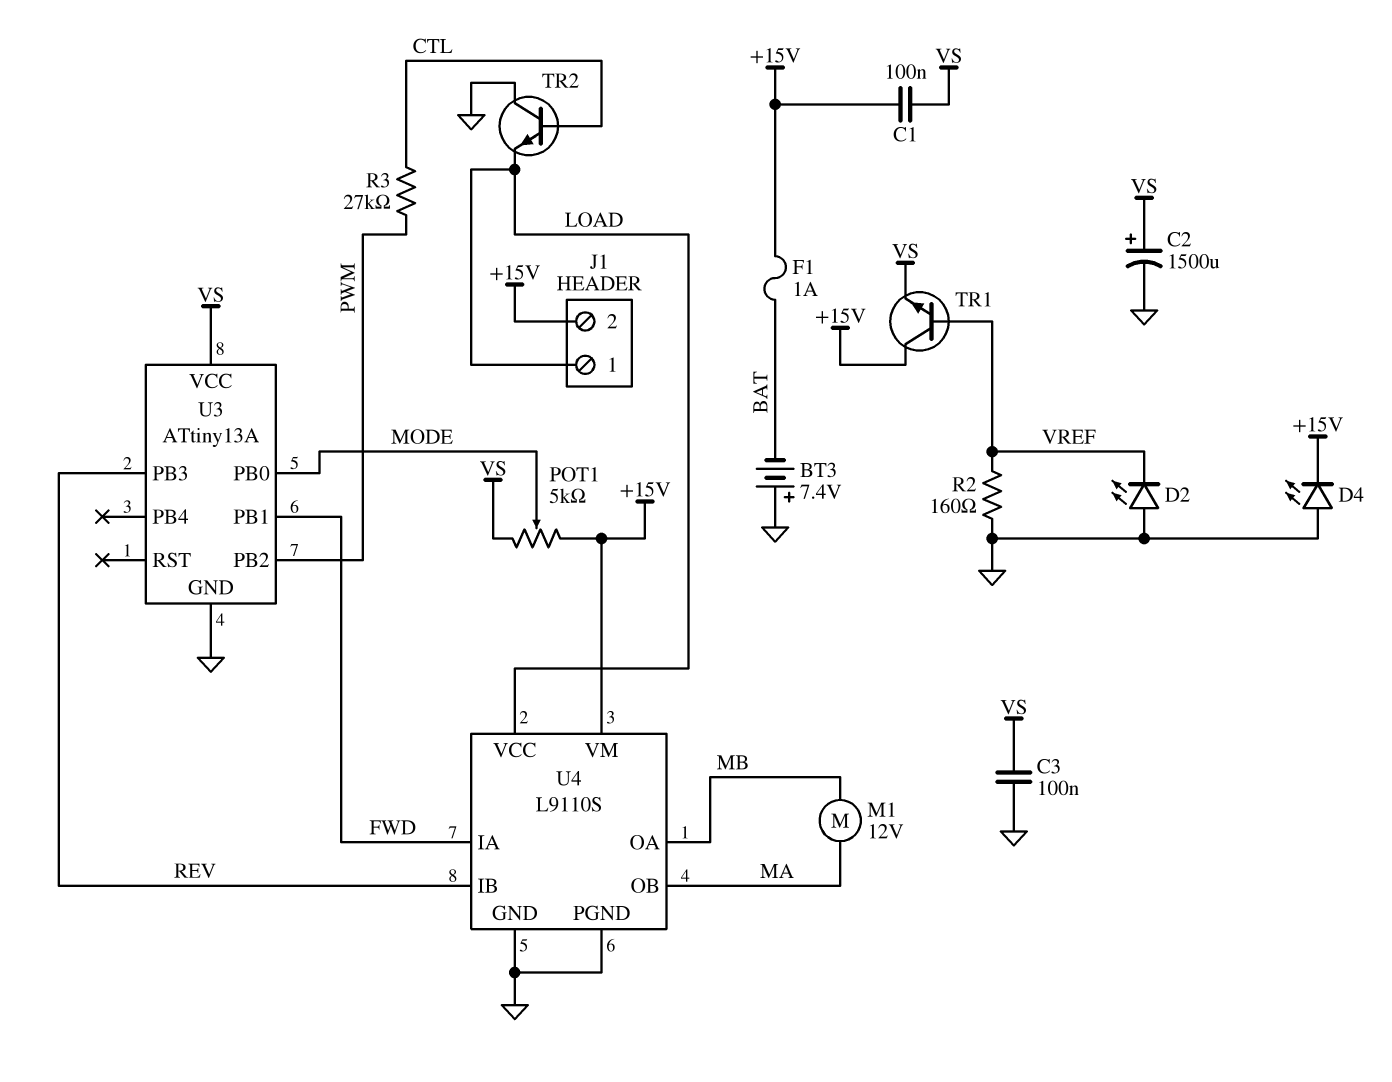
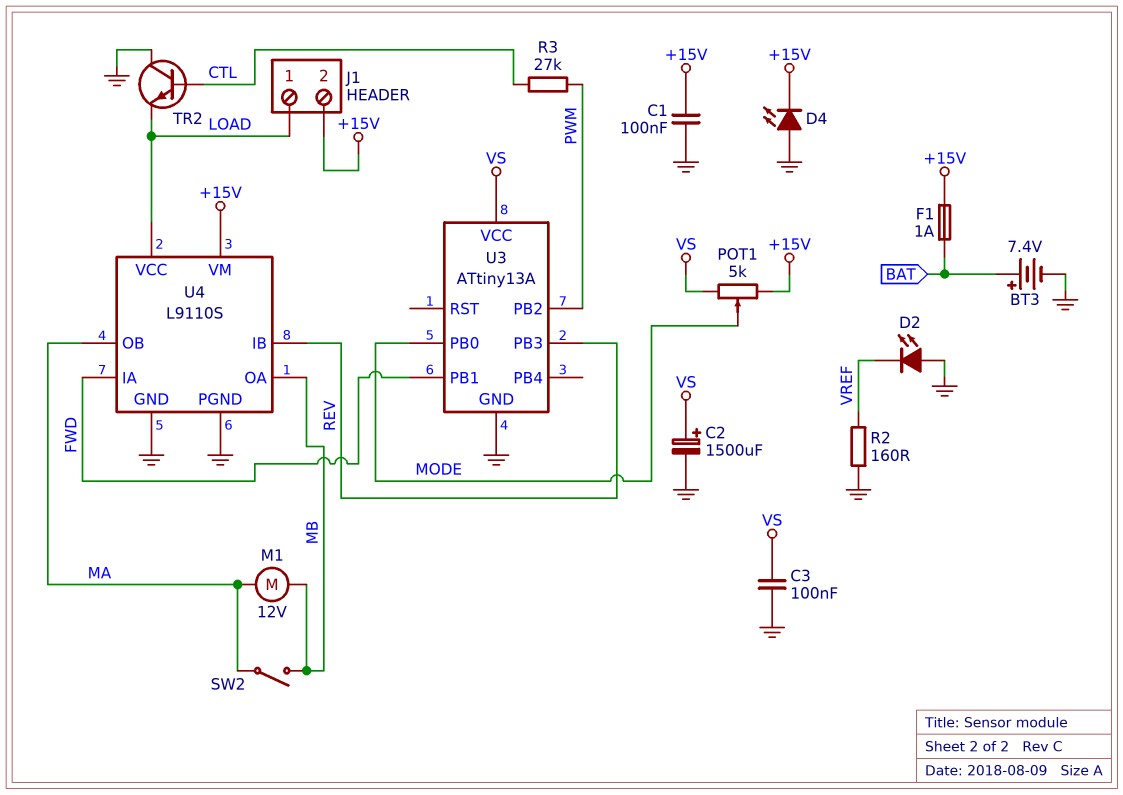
BT3: 7.4V (plus GND, minus BAT) -> 7.4V (plus BAT, minus GND)
C1: 100nF (+15V, VS) -> 100nF (+15V, GND)
SW2: none -> switch (MA, MB)
TR1: NPN (B VREF, C +15V, E VS) -> none

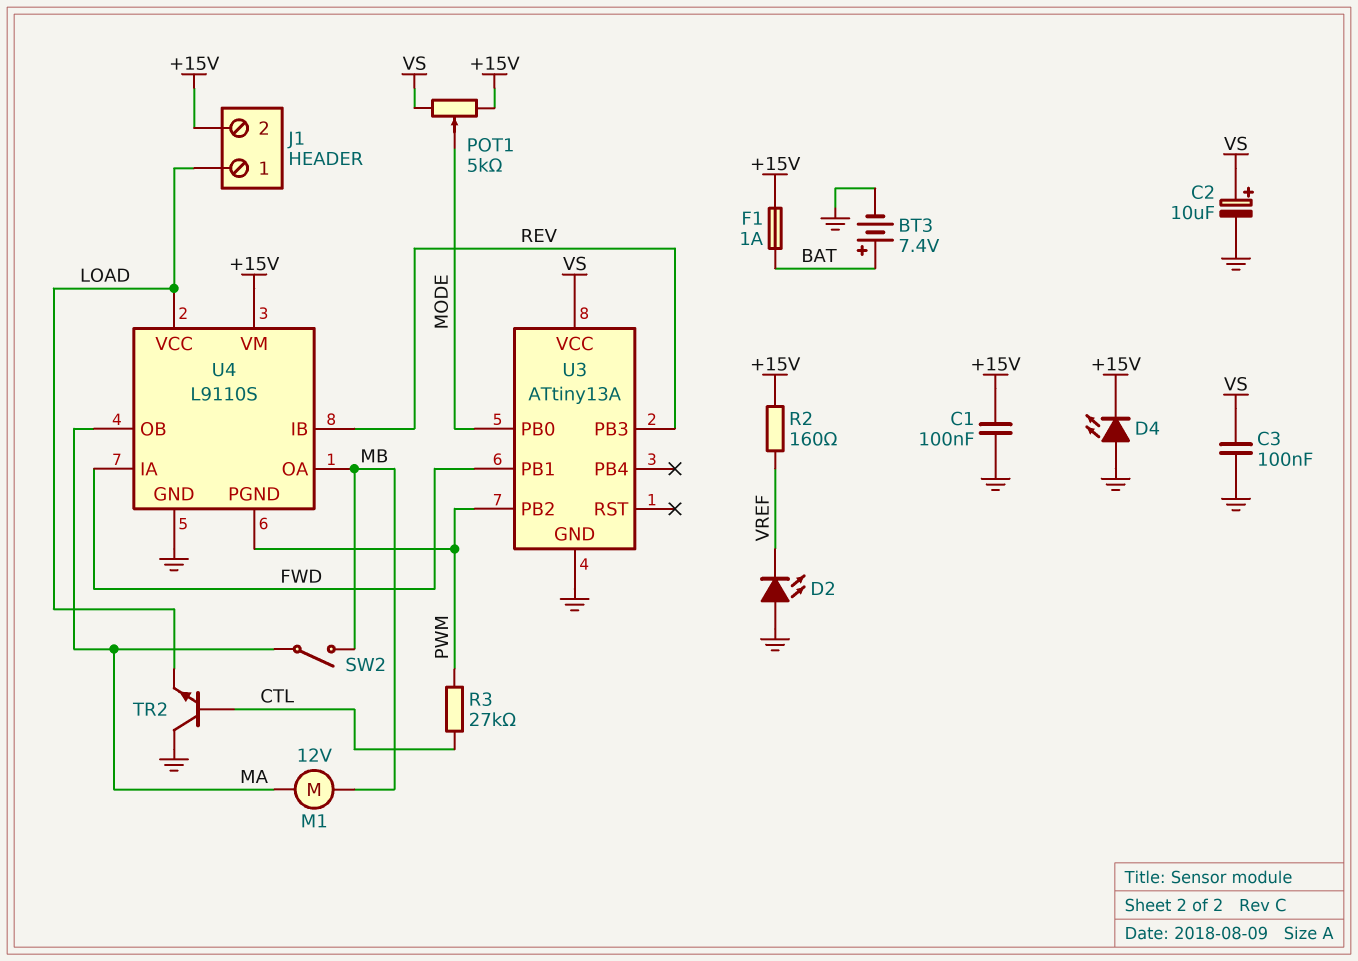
C2: 1500uF (plus VS, minus GND) -> 10uF (plus VS, minus GND)
R2: 160 (GND, VREF) -> 160 (+15V, VREF)
U4 pin PGND: GND -> PWM

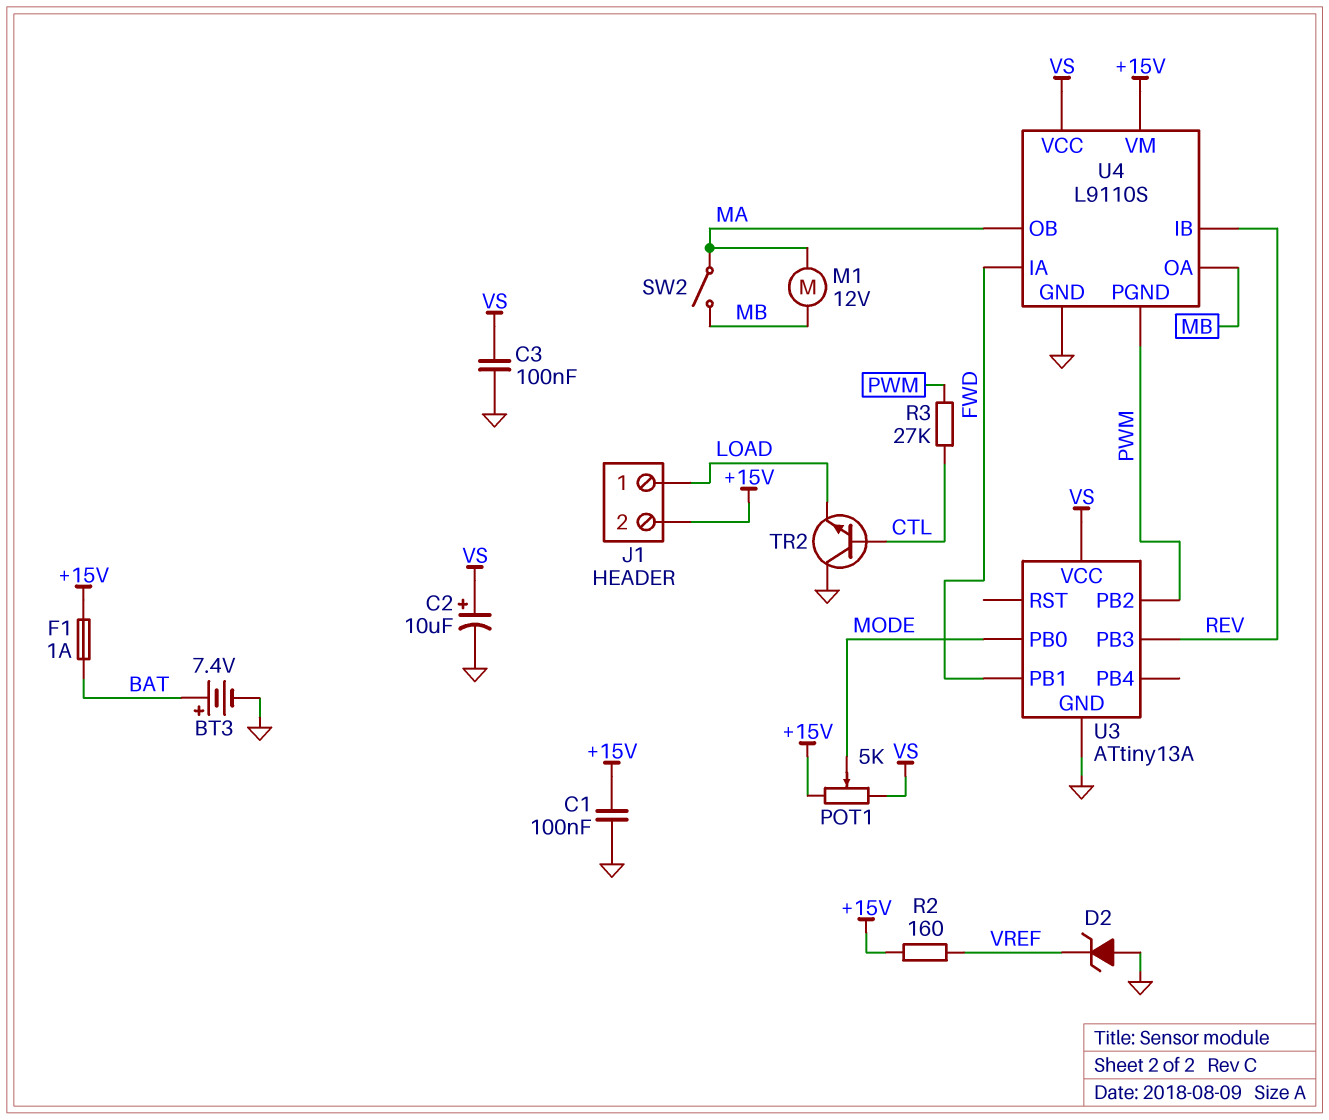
D2: LED (A GND, K VREF) -> zener (A GND, K VREF)
D4: LED (A GND, K +15V) -> none
U4 pin VCC: LOAD -> VS

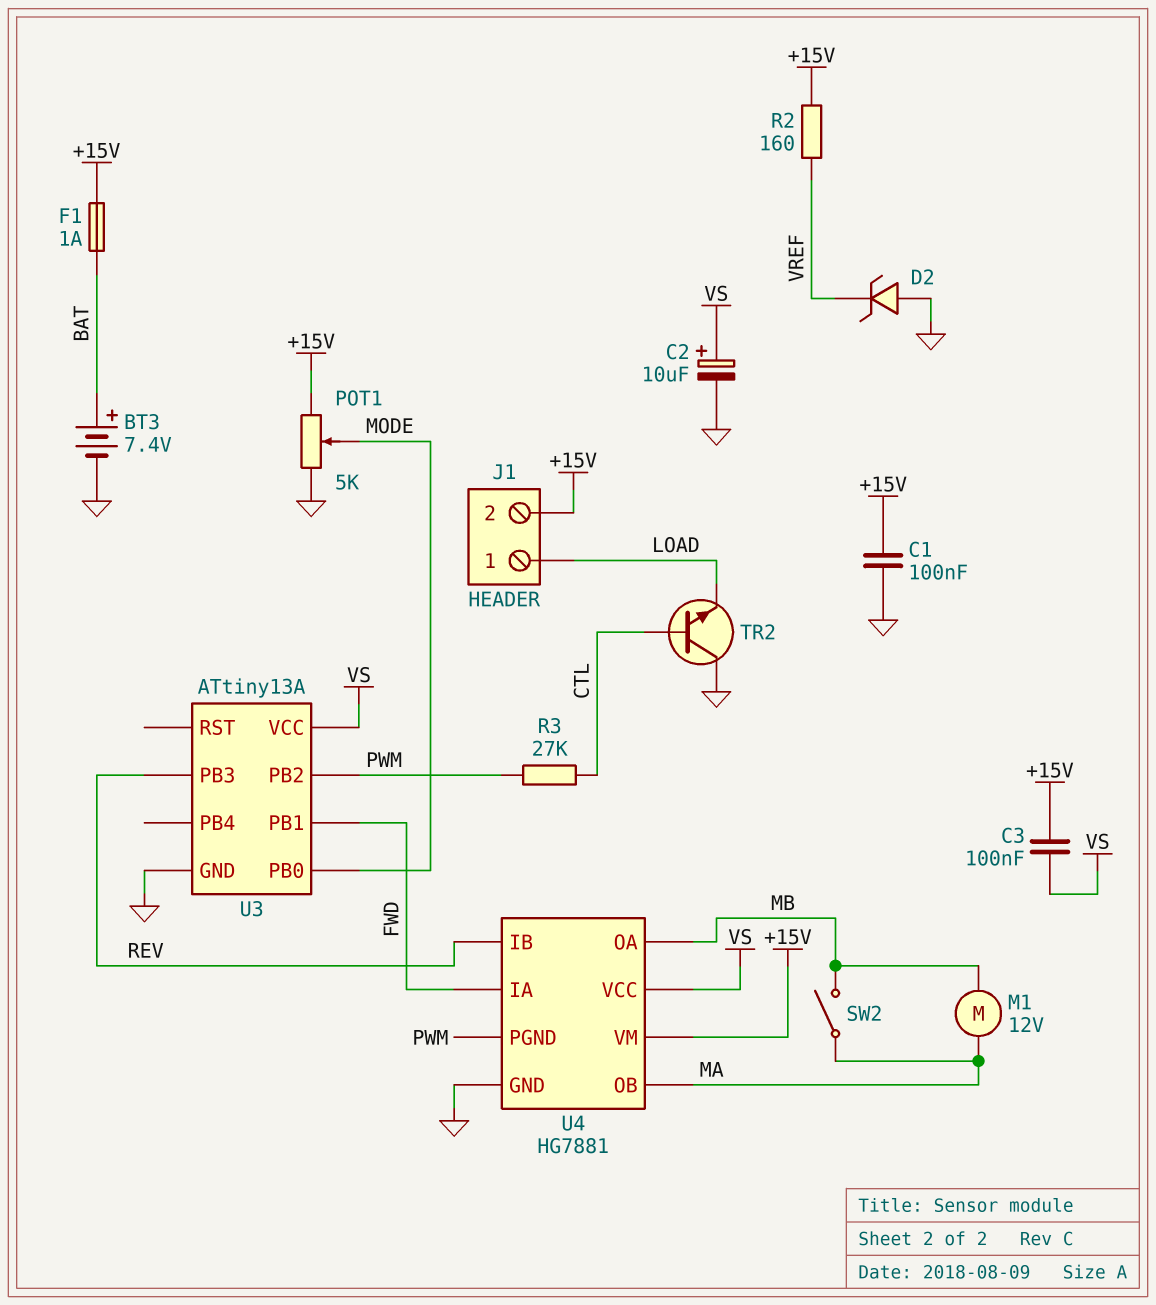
C3: 100nF (GND, VS) -> 100nF (+15V, VS)
POT1: 5k (+15V, VS, wiper MODE) -> 5k (+15V, GND, wiper MODE)
U4: L9110S -> HG7881

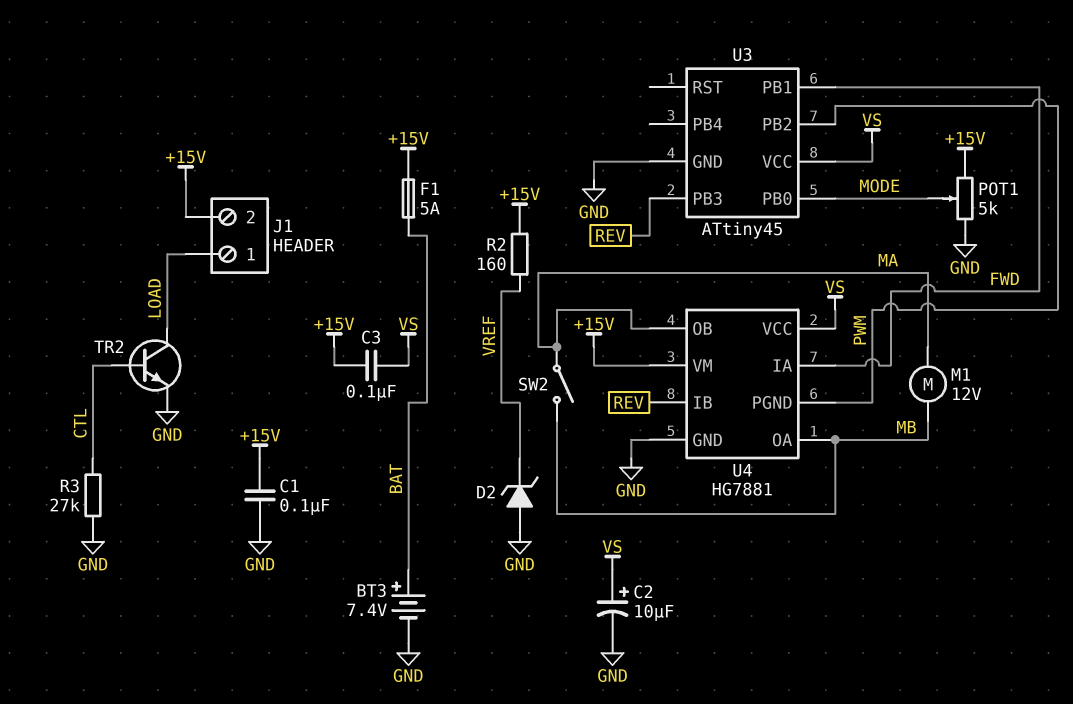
F1: 1A (+15V, BAT) -> 5A (+15V, BAT)
R3: 27k (CTL, PWM) -> 27k (CTL, GND)
TR2: NPN (B CTL, C GND, E LOAD) -> NPN (B CTL, C LOAD, E GND)
U3: ATtiny13A -> ATtiny45

